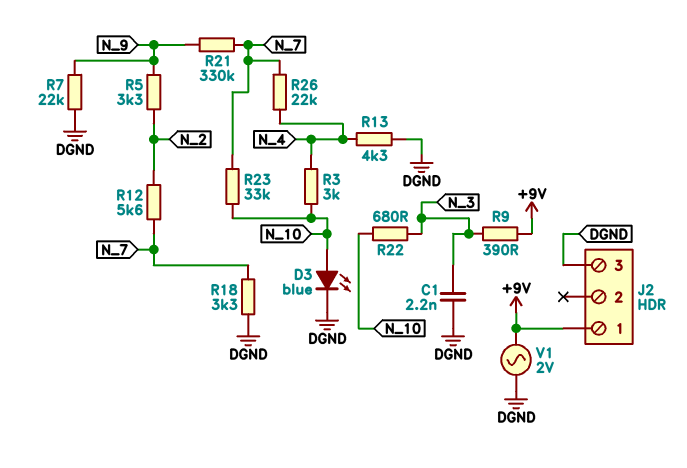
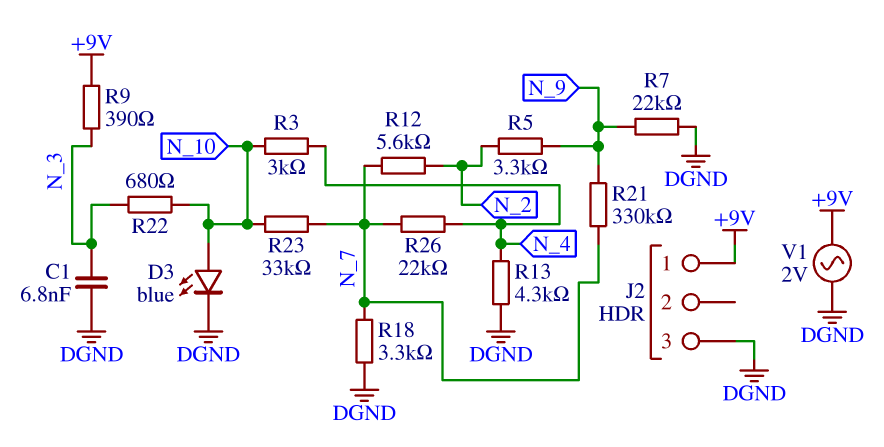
C1: 2.2nF (DGND, N_3) -> 6.8nF (DGND, N_3)

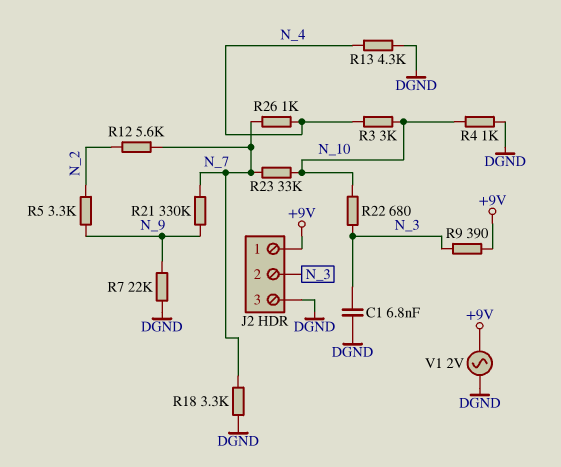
D3: LED blue (A N_10, K DGND) -> none
J2 pin 2: none -> N_3
R4: none -> 1k (DGND, N_10)
R26: 22k (N_4, N_7) -> 1k (N_4, N_7)

